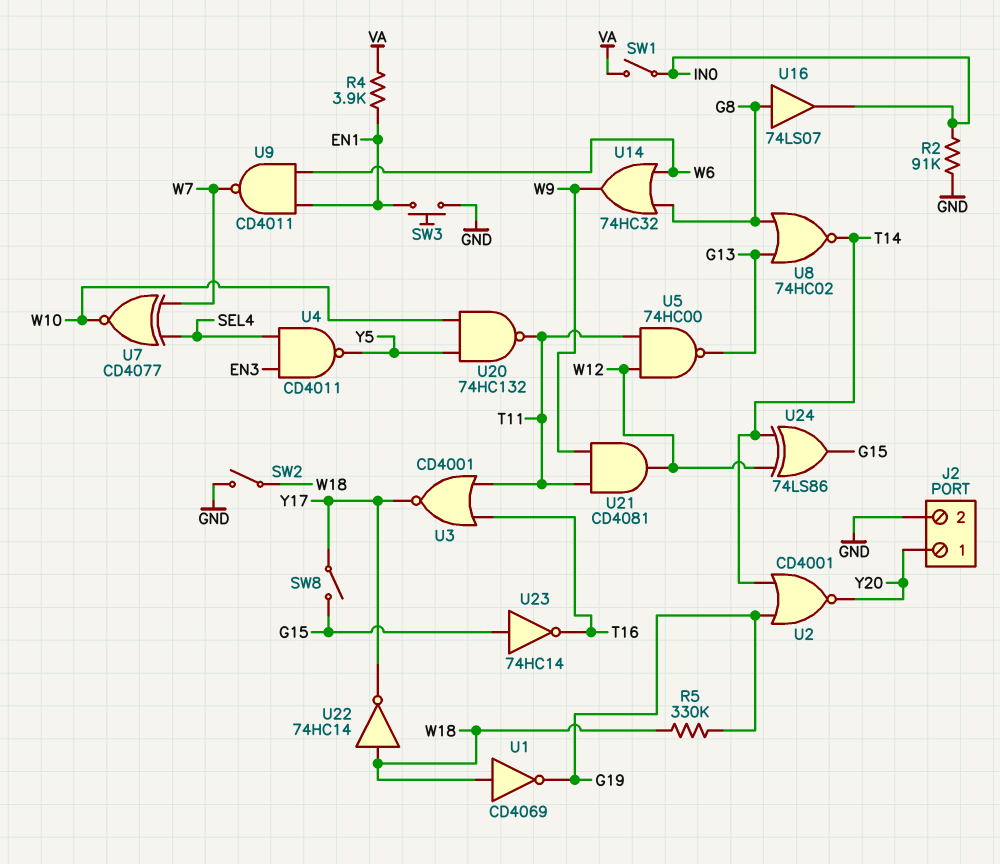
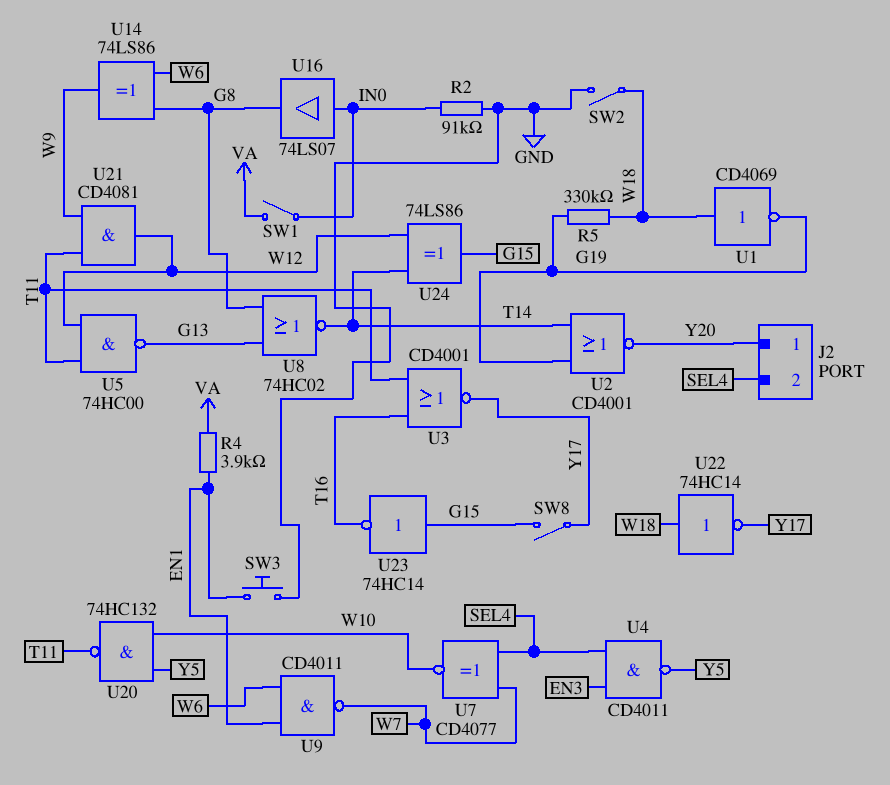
J2 pin 2: GND -> SEL4
U14: OR 74HC32 (in G8, in W6, out W9) -> XOR 74LS86 (in G8, in W6, out W9)
U16: buffer 74LS07 (in G8, out IN0) -> buffer 74LS07 (in IN0, out G8)

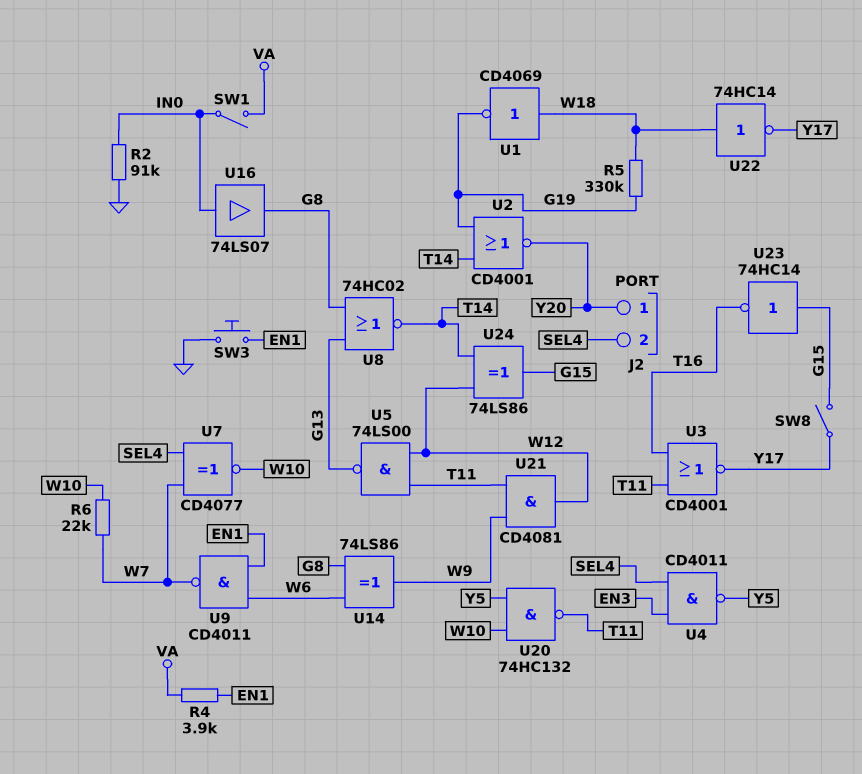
R6: none -> 22k (W7, W10)
SW2: switch (GND, W18) -> none
U5: NAND 74HC00 (in T11, in W12, out G13) -> NAND 74LS00 (in T11, in W12, out G13)

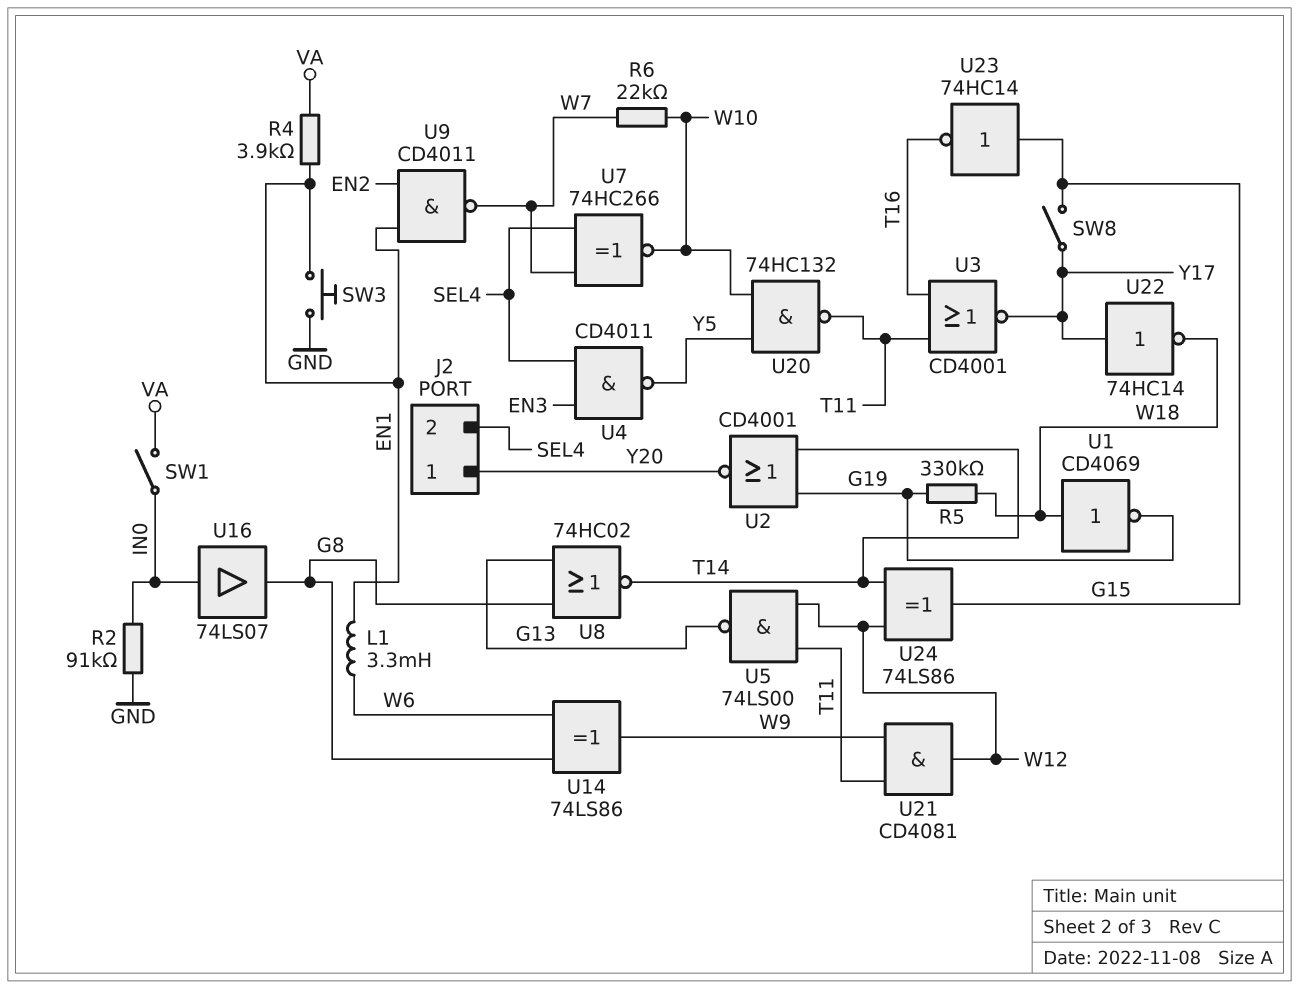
L1: none -> 3.3mH (EN1, W6)
U7: XNOR CD4077 (in SEL4, in W7, out W10) -> XNOR 74HC266 (in SEL4, in W7, out W10)
U9: NAND CD4011 (in EN1, in W6, out W7) -> NAND CD4011 (in EN1, in EN2, out W7)
U22: NOT 74HC14 (in W18, out Y17) -> NOT 74HC14 (in Y17, out W18)

